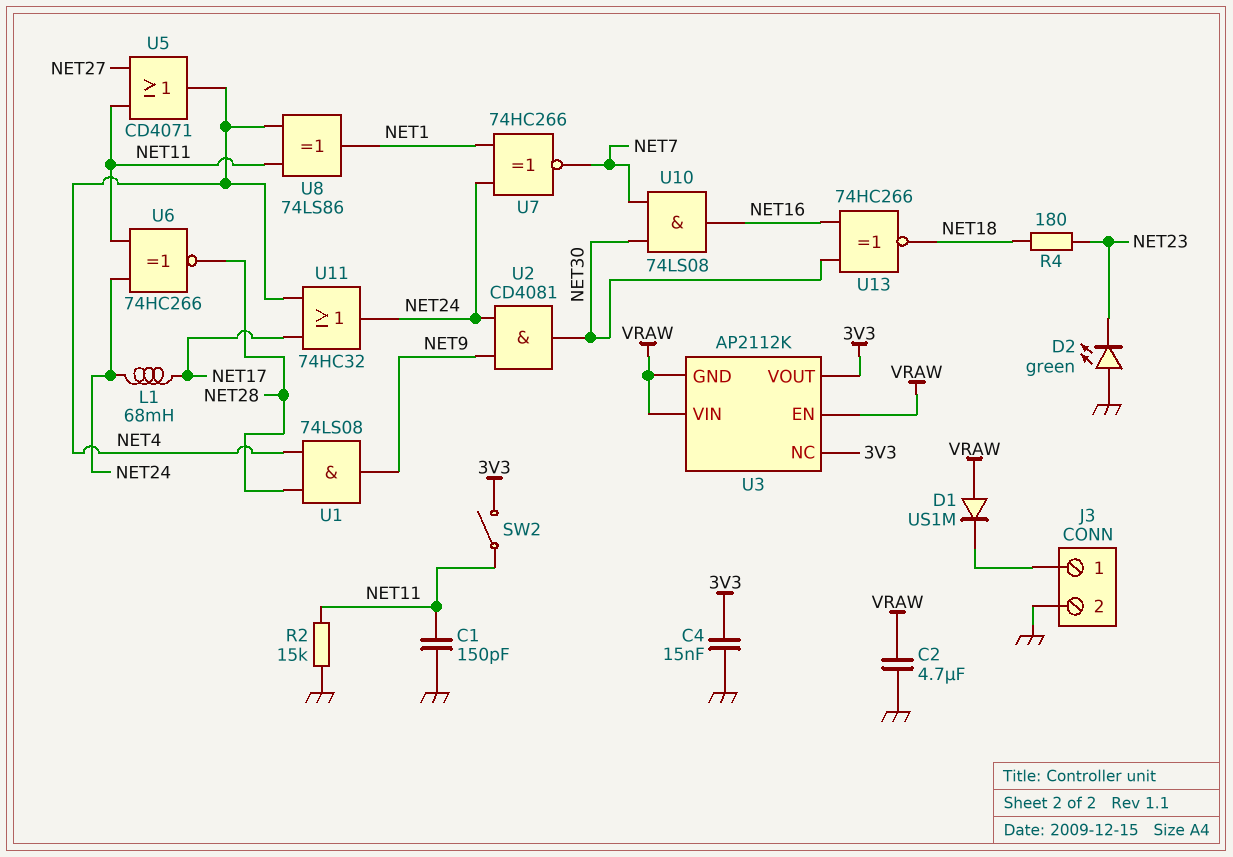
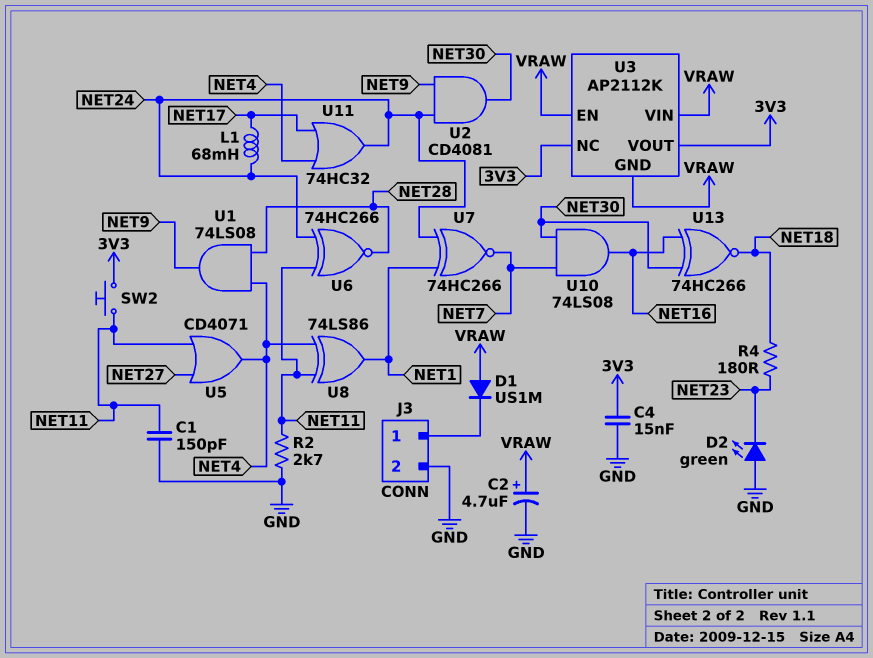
C2: 4.7uF (GND, VRAW) -> 4.7uF (plus VRAW, minus GND)
R2: 15k (GND, NET11) -> 2.7k (GND, NET11)
SW2: switch (3V3, NET11) -> button (3V3, NET11)

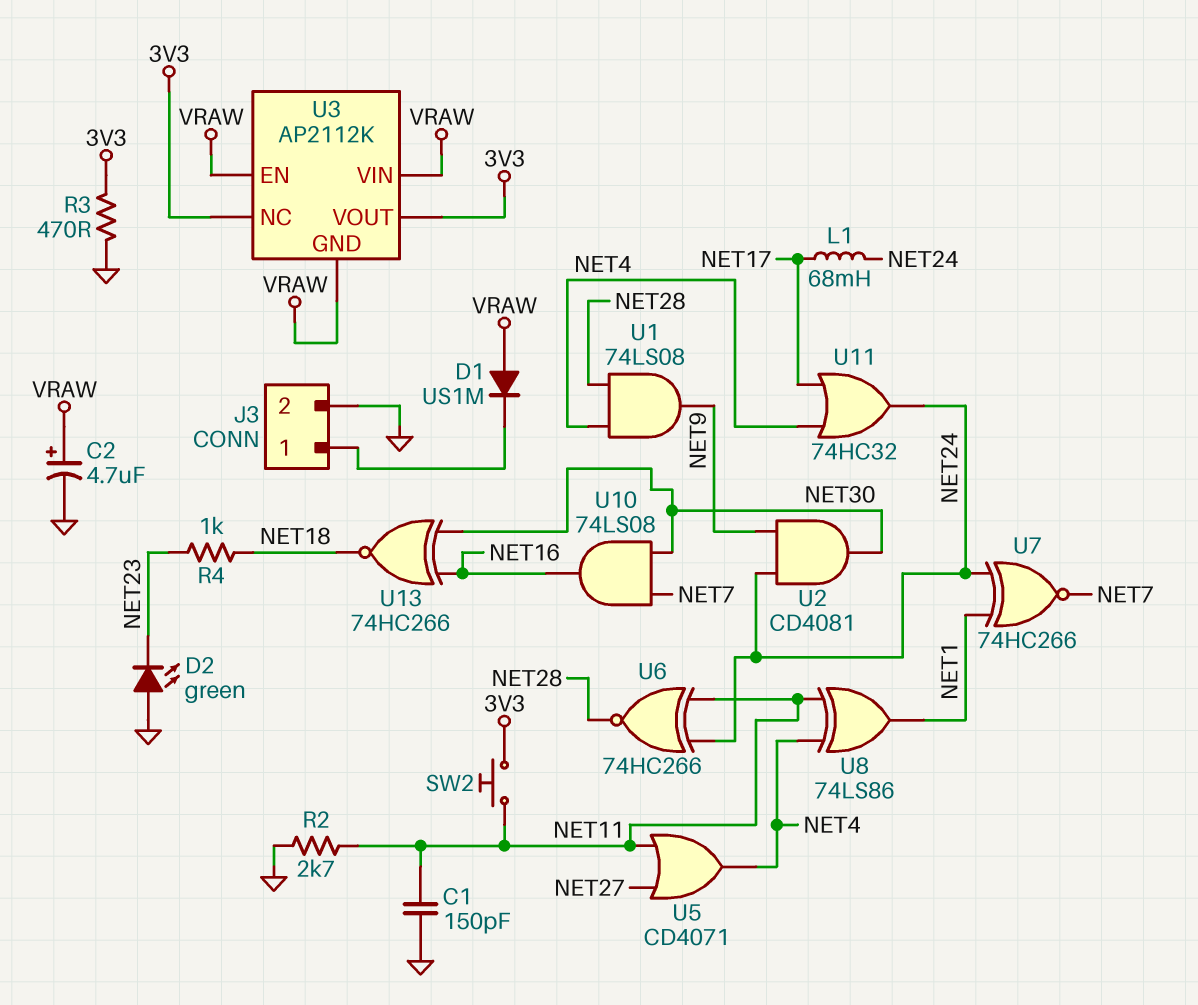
C4: 15nF (3V3, GND) -> none
R3: none -> 470 (3V3, GND)
R4: 180 (NET18, NET23) -> 1k (NET18, NET23)

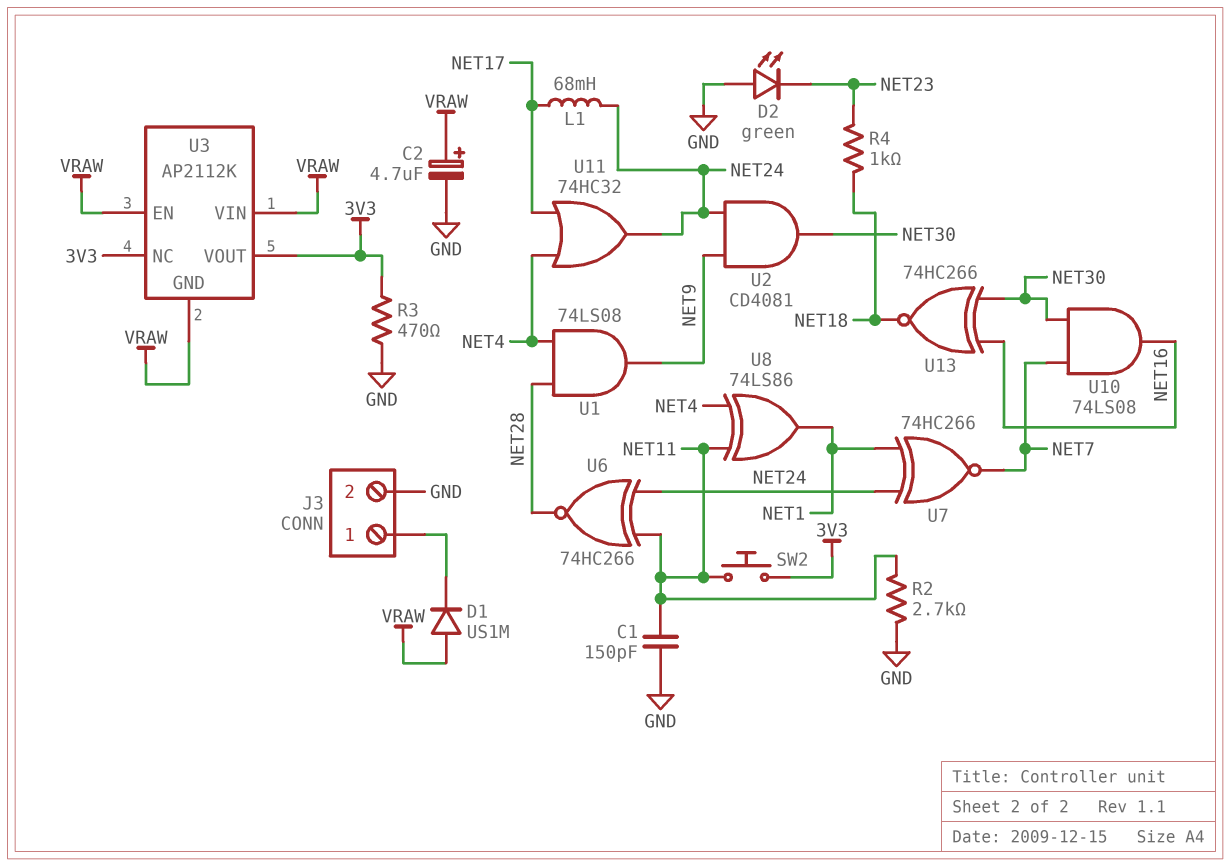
U5: OR CD4071 (in NET11, in NET27, out NET4) -> none

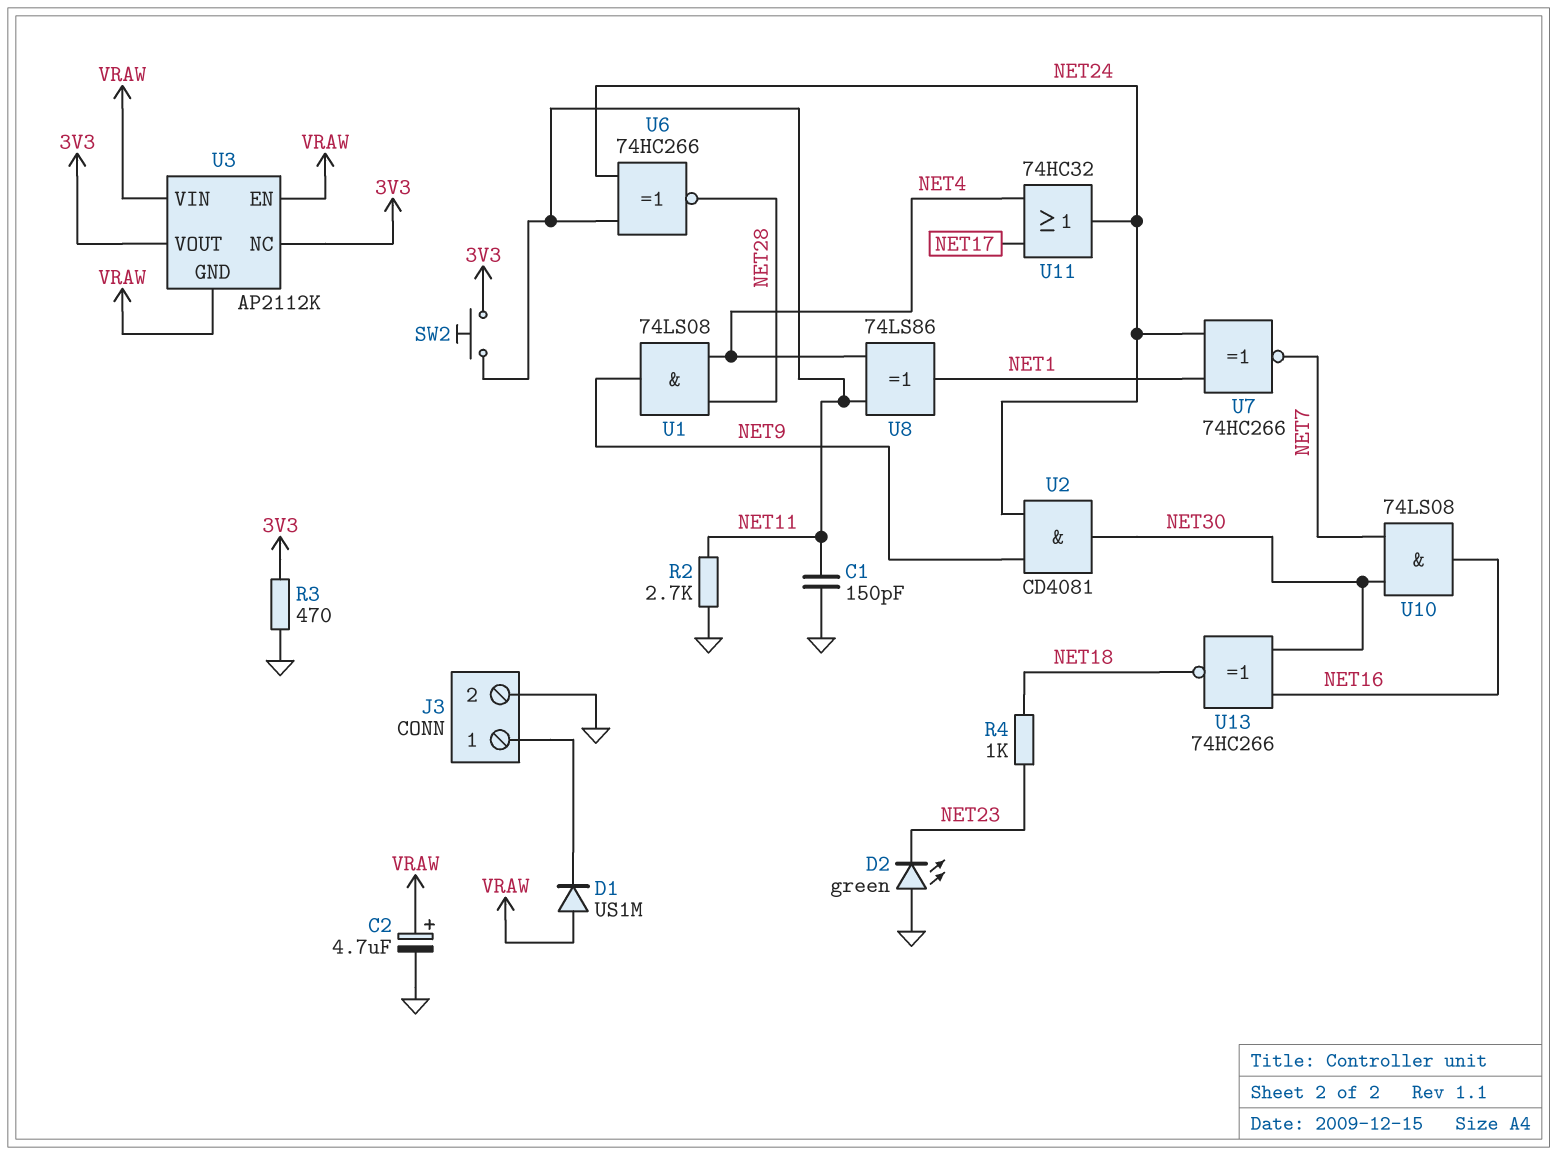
L1: 68mH (NET17, NET24) -> none

